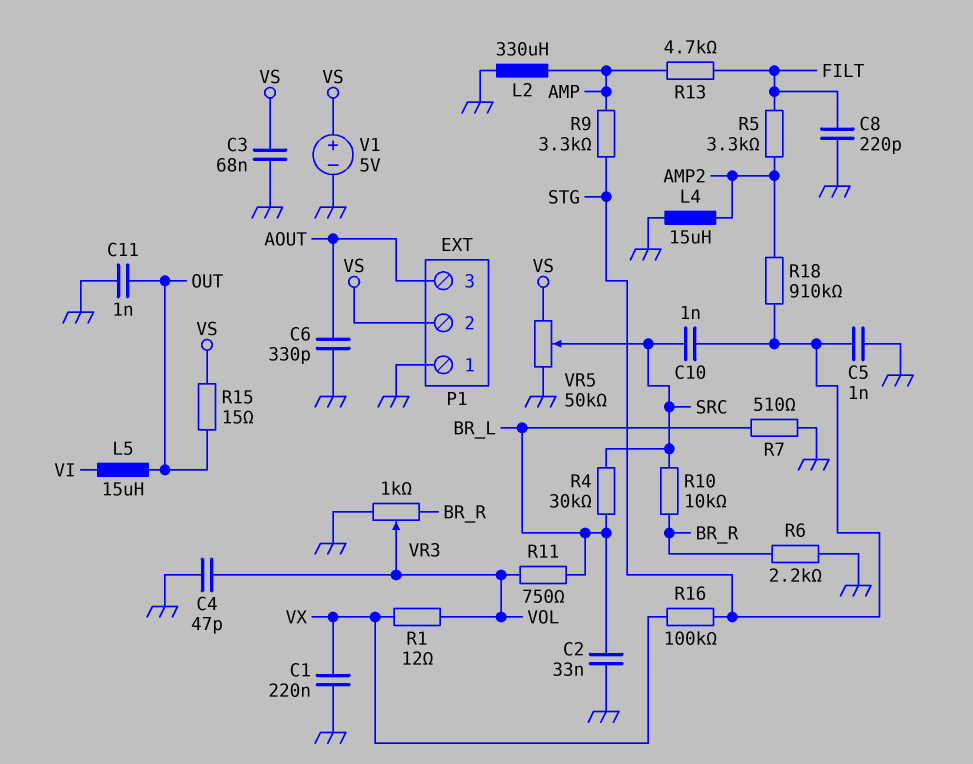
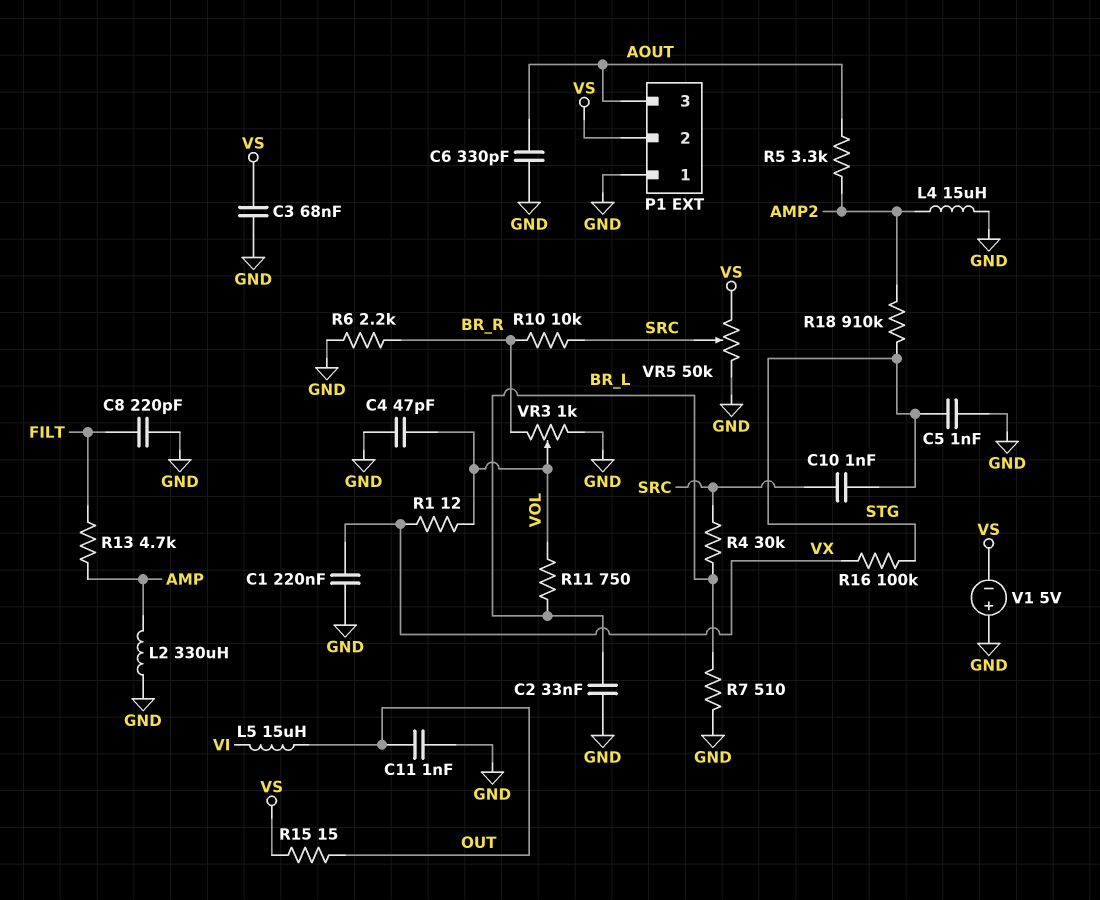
R5: 3.3k (AMP2, FILT) -> 3.3k (AMP2, AOUT)
R9: 3.3k (AMP, STG) -> none
V1: 5V (plus VS, minus GND) -> 5V (plus GND, minus VS)

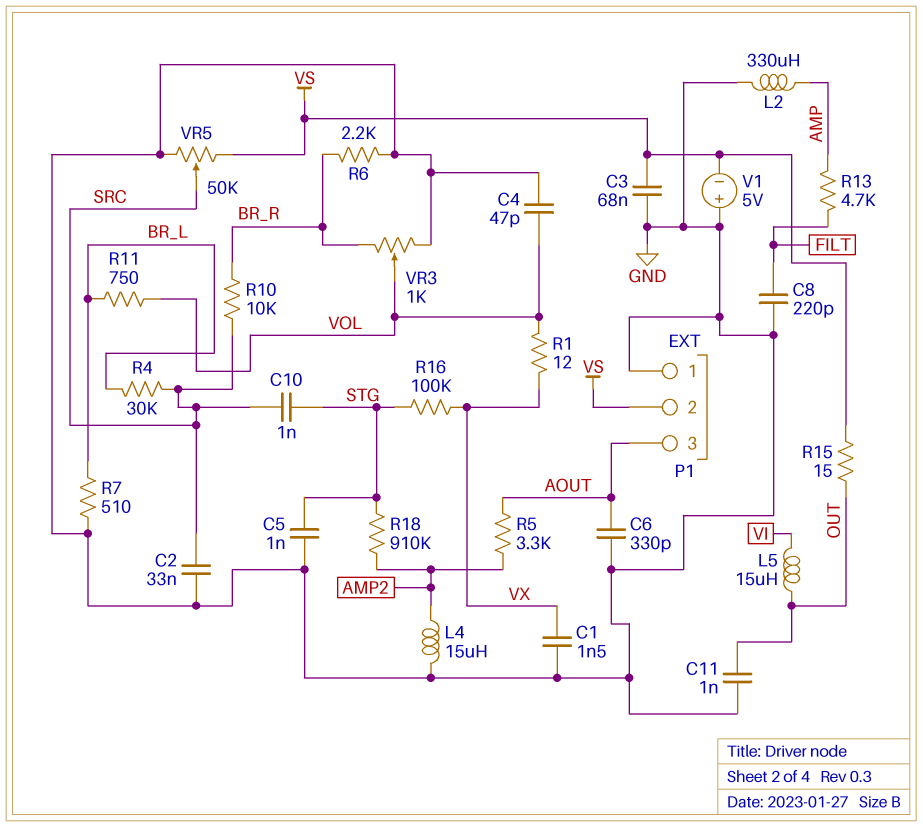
C1: 220nF (GND, VX) -> 1.5nF (GND, VX)
C2: 33nF (BR_L, GND) -> 33nF (GND, SRC)

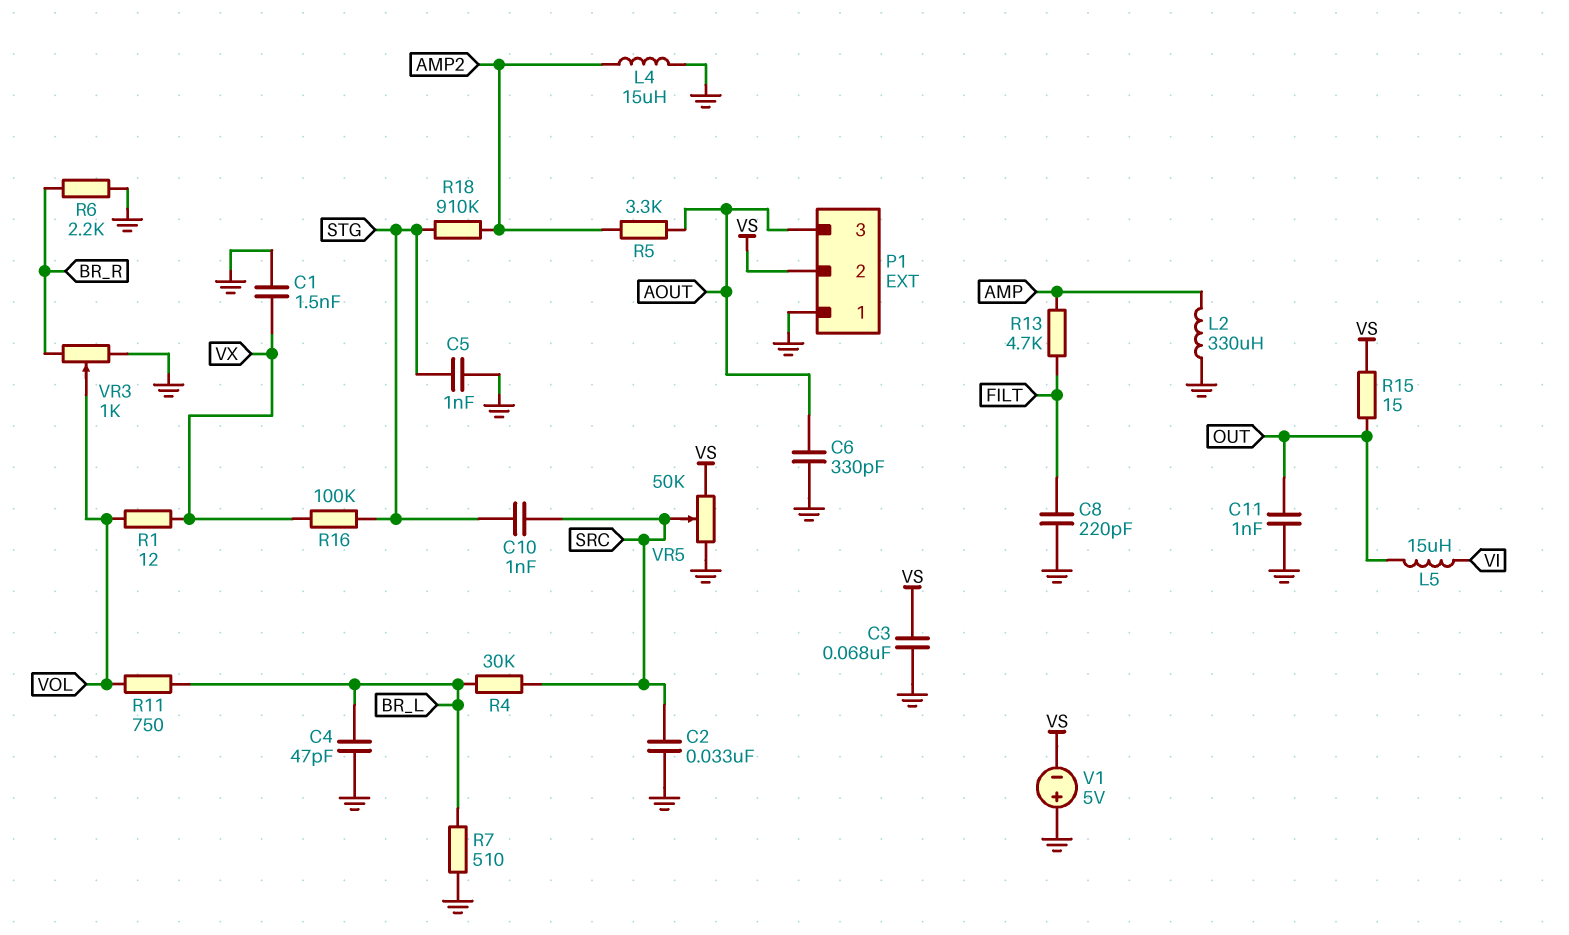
C4: 47pF (GND, VOL) -> 47pF (BR_L, GND)
R10: 10k (BR_R, SRC) -> none

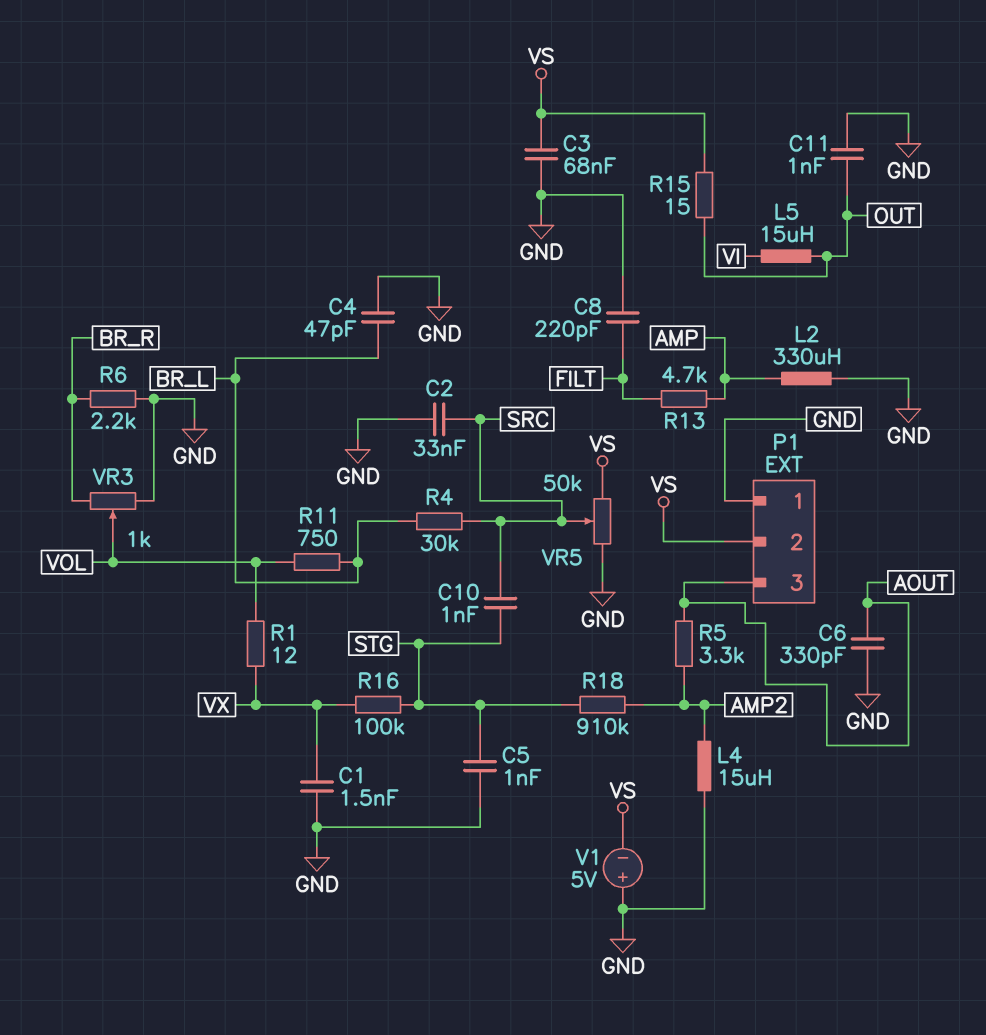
R7: 510 (BR_L, GND) -> none

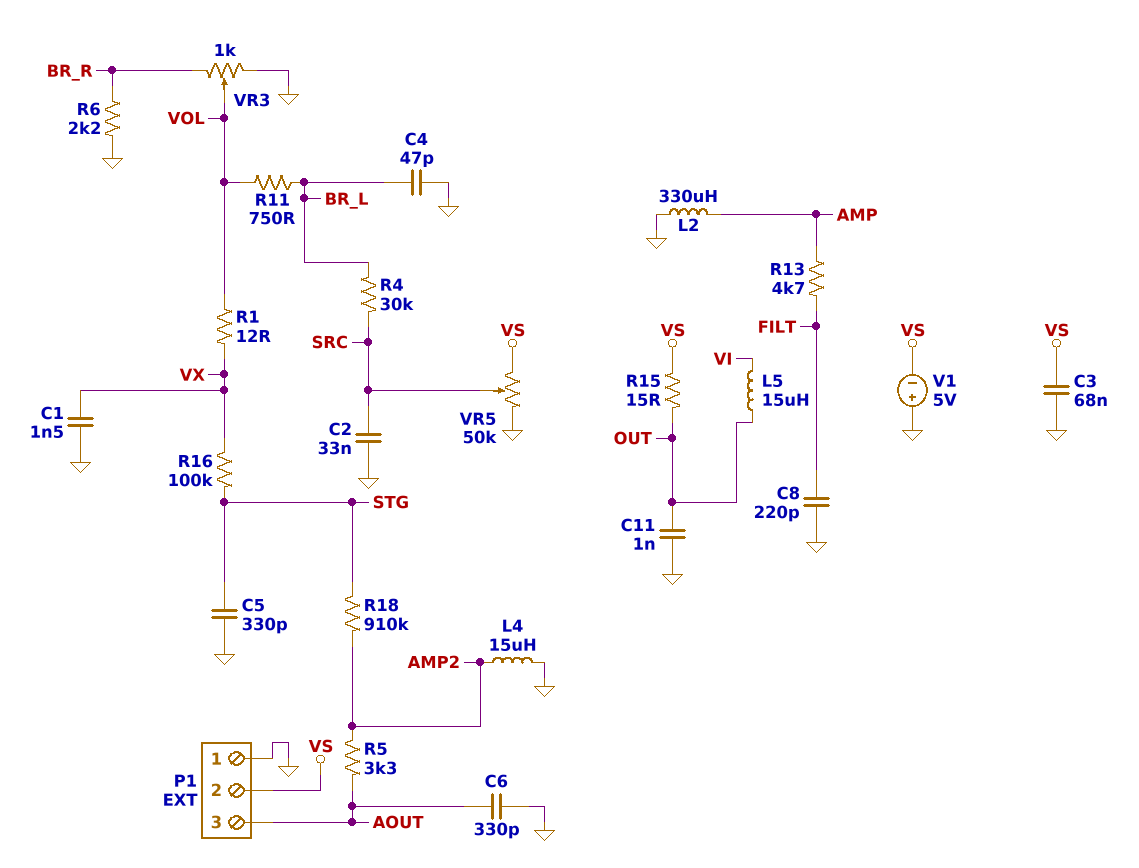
C5: 1nF (GND, STG) -> 330pF (GND, STG)
C10: 1nF (SRC, STG) -> none

